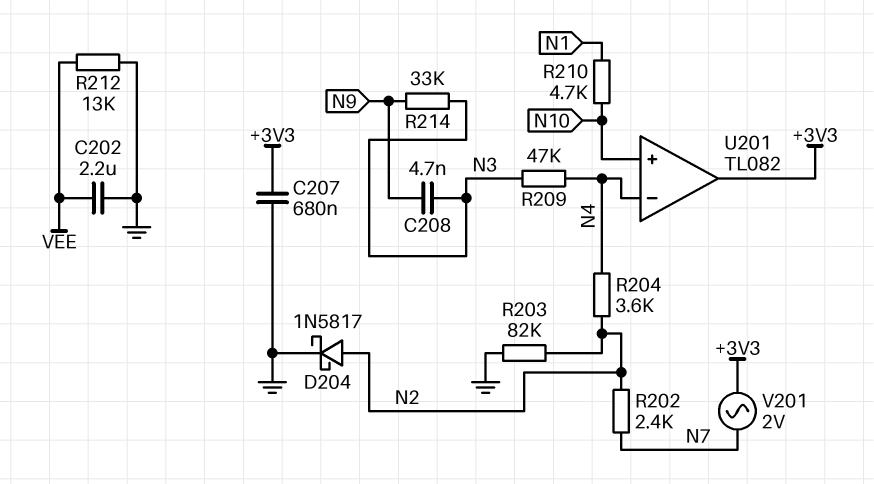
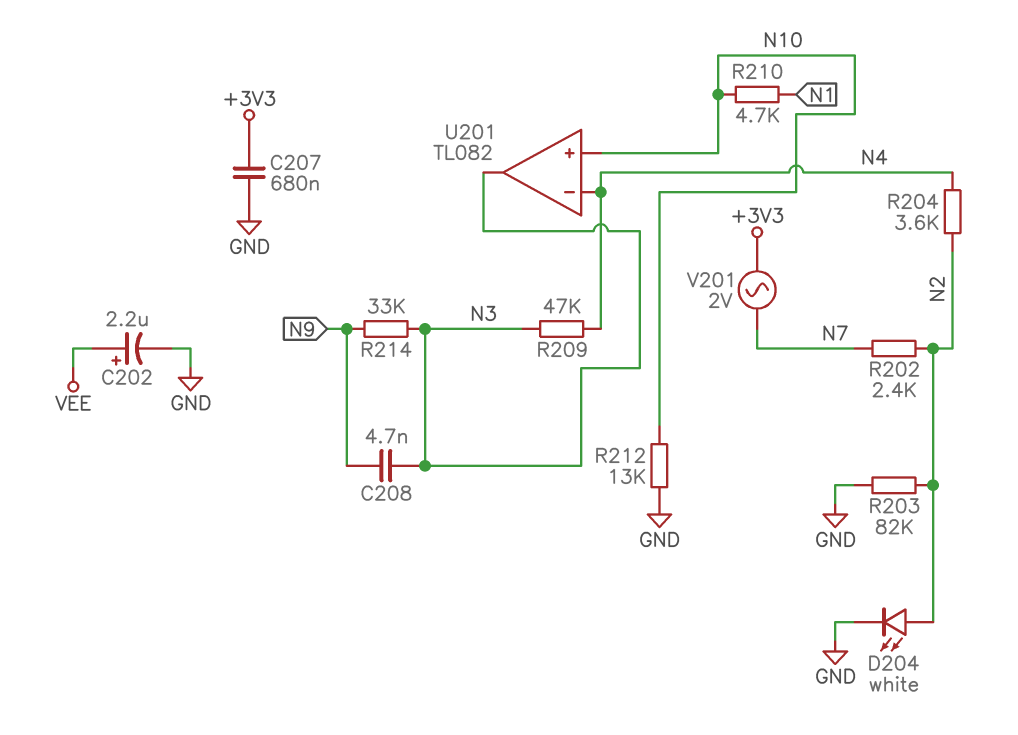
C202: 2.2uF (GND, VEE) -> 2.2uF (plus VEE, minus GND)
D204: schottky 1N5817 (A N2, K GND) -> LED white (A N2, K GND)
R212: 13k (GND, VEE) -> 13k (GND, N10)
U201 pin out: +3V3 -> N3

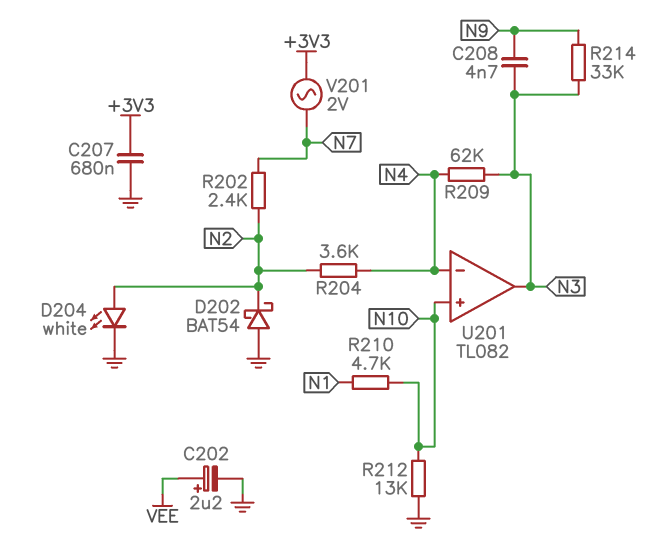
D202: none -> schottky BAT54 (A GND, K N2)
R203: 82k (GND, N2) -> none
R209: 47k (N3, N4) -> 62k (N3, N4)

